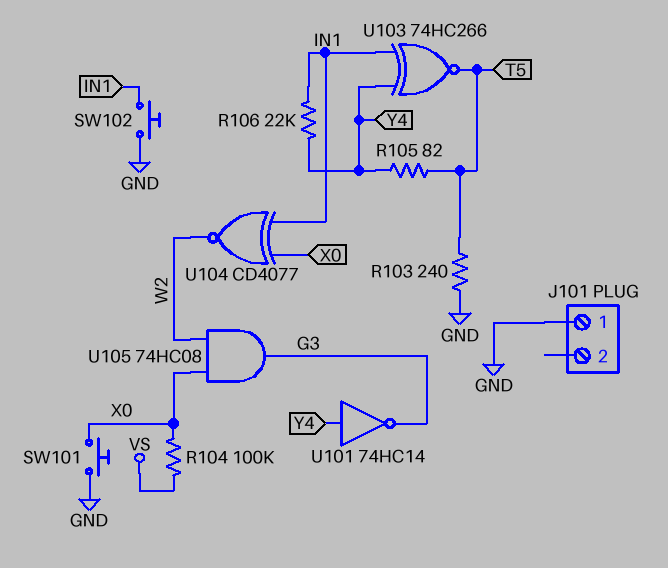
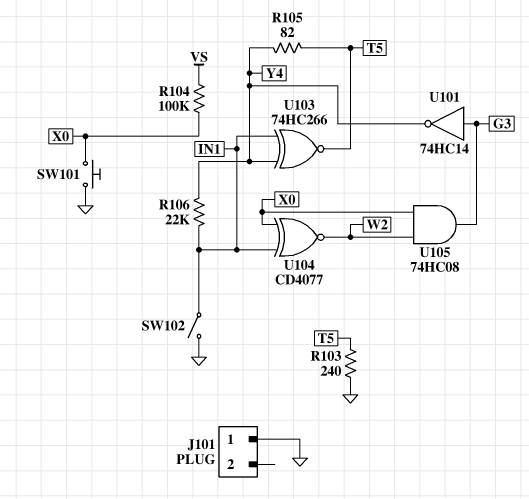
SW102: button (GND, IN1) -> switch (GND, IN1)
U101: NOT 74HC14 (in Y4, out G3) -> NOT 74HC14 (in G3, out Y4)

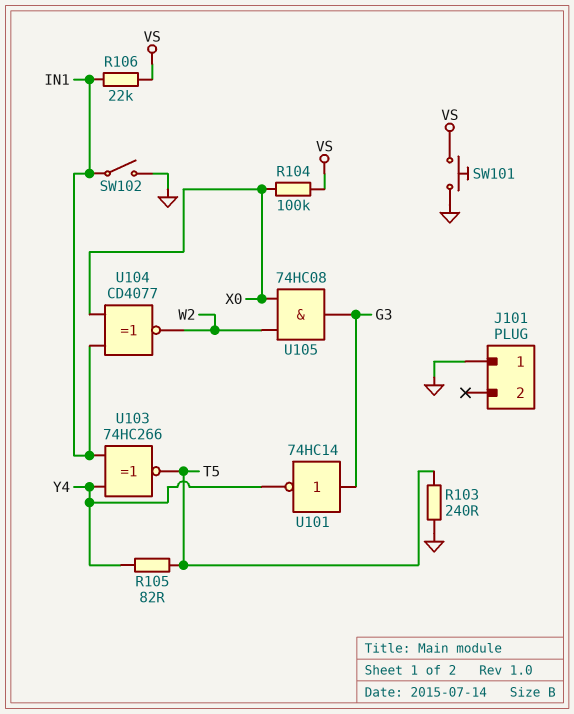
R106: 22k (IN1, Y4) -> 22k (IN1, VS)
SW101: button (GND, X0) -> button (GND, VS)

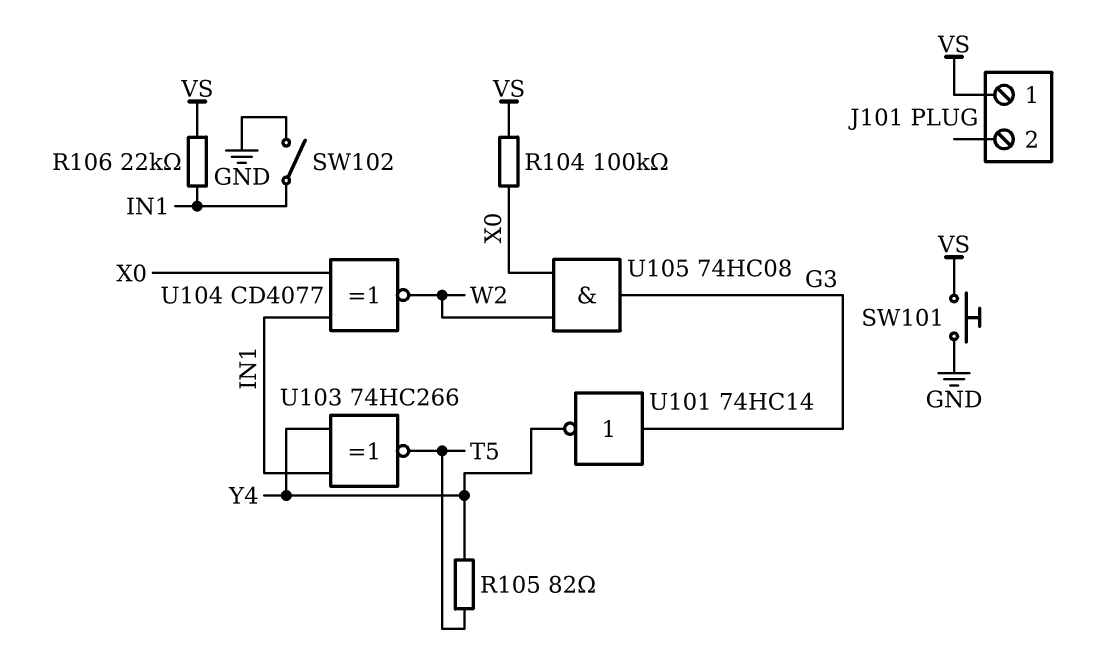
J101 pin 1: GND -> VS
R103: 240 (GND, T5) -> none

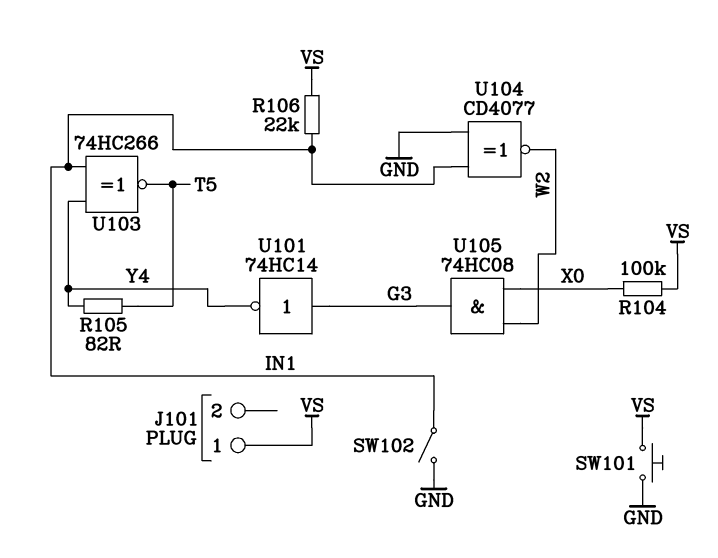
U104: XNOR CD4077 (in IN1, in X0, out W2) -> XNOR CD4077 (in GND, in IN1, out W2)

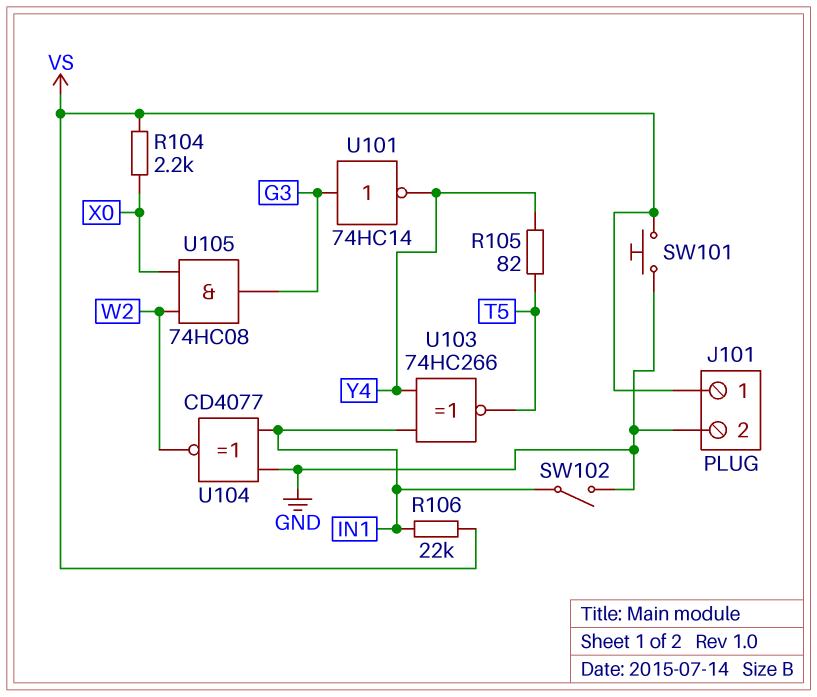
J101 pin 2: none -> GND
R104: 100k (VS, X0) -> 2.2k (VS, X0)

